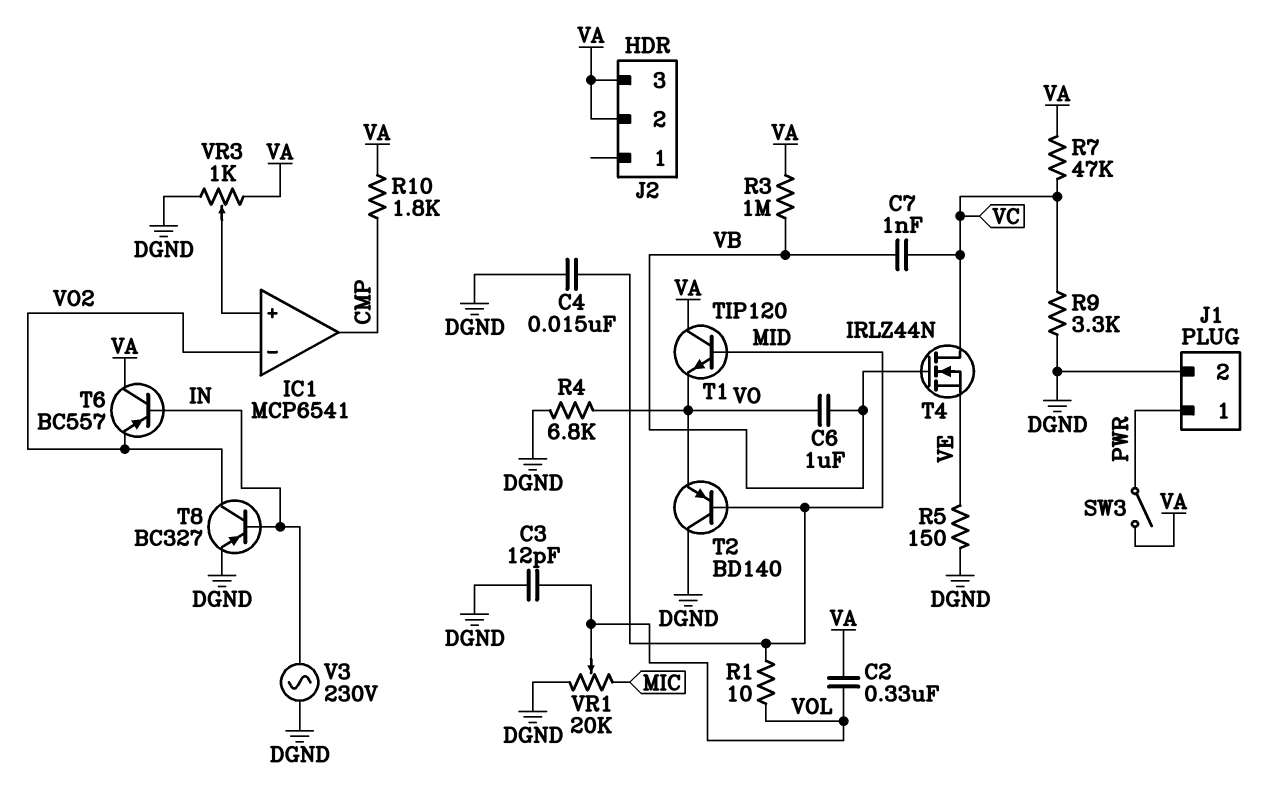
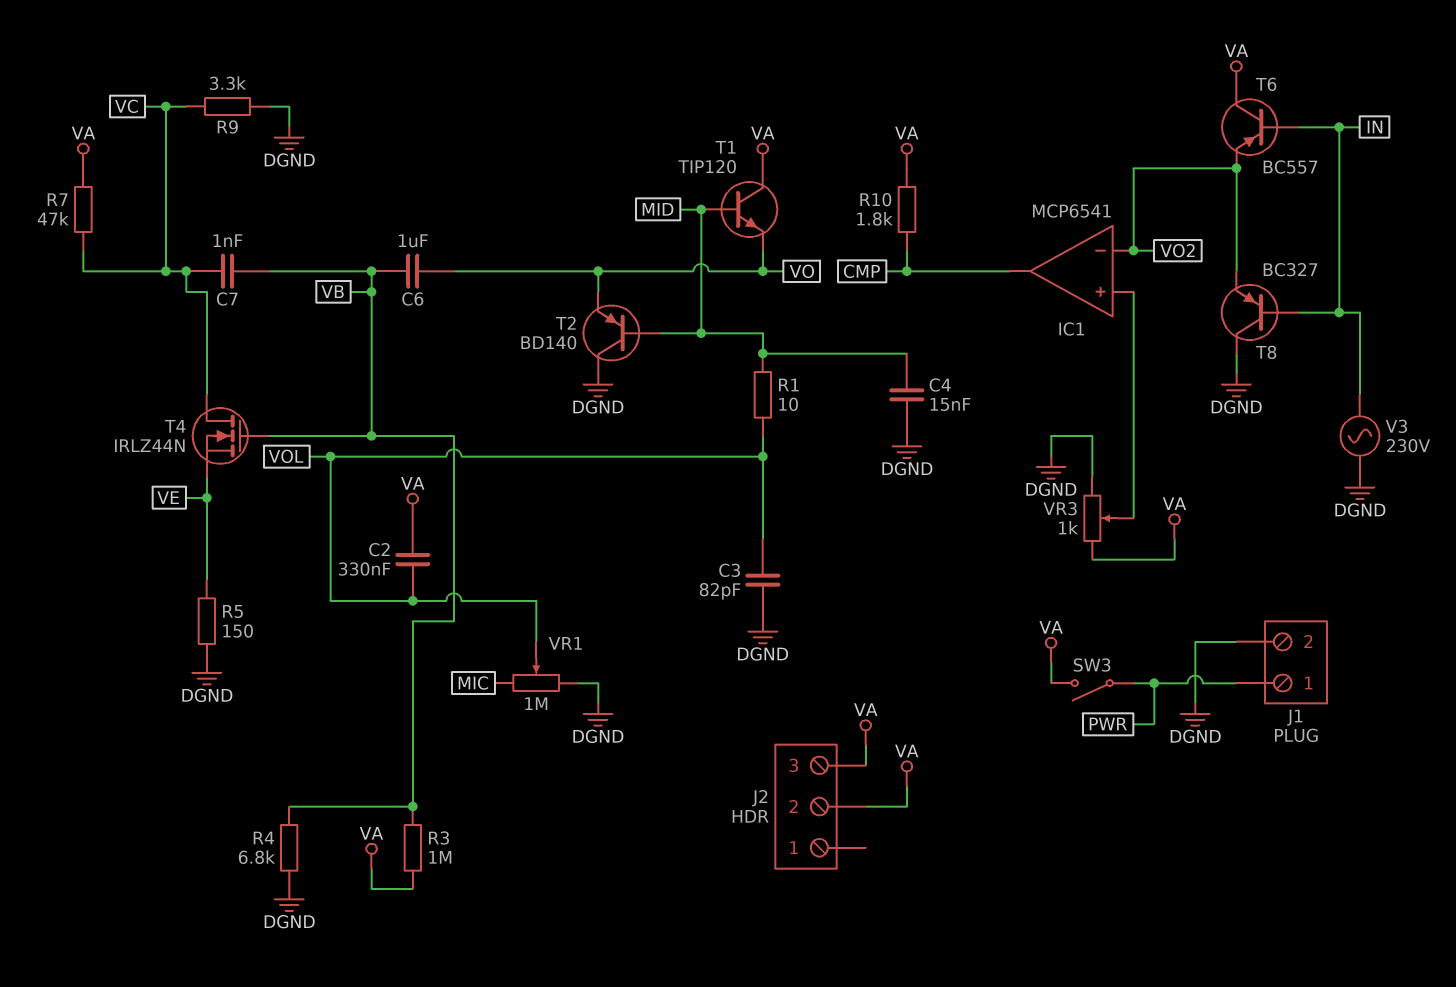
C3: 12pF (DGND, VOL) -> 82pF (DGND, VOL)
R4: 6.8k (DGND, VO) -> 6.8k (DGND, VB)
T8: PNP BC327 (B IN, C VO2, E DGND) -> PNP BC327 (B IN, C DGND, E VO2)
VR1: 20k (DGND, MIC, wiper VOL) -> 1M (DGND, MIC, wiper VOL)

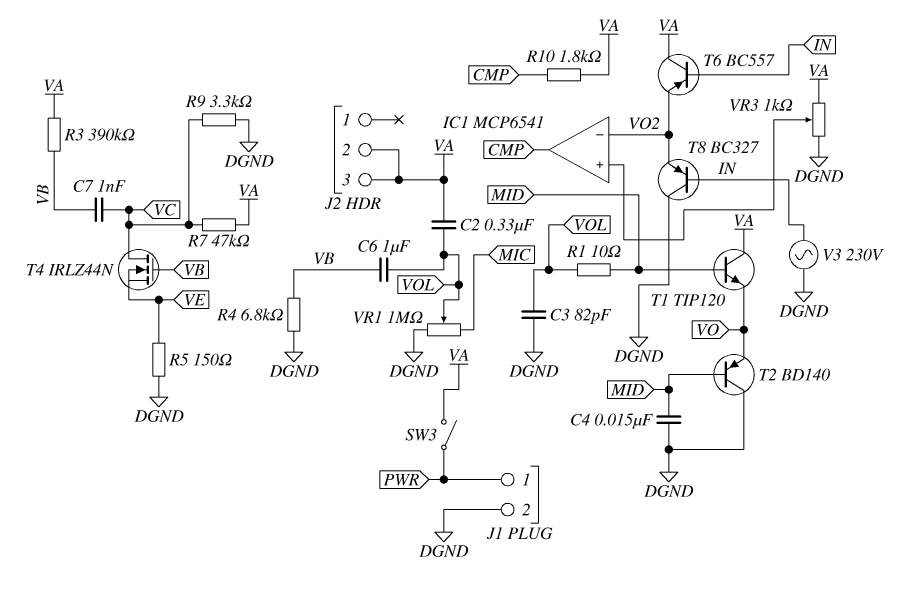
C6: 1uF (VB, VO) -> 1uF (VB, VOL)
R3: 1M (VA, VB) -> 390k (VA, VB)

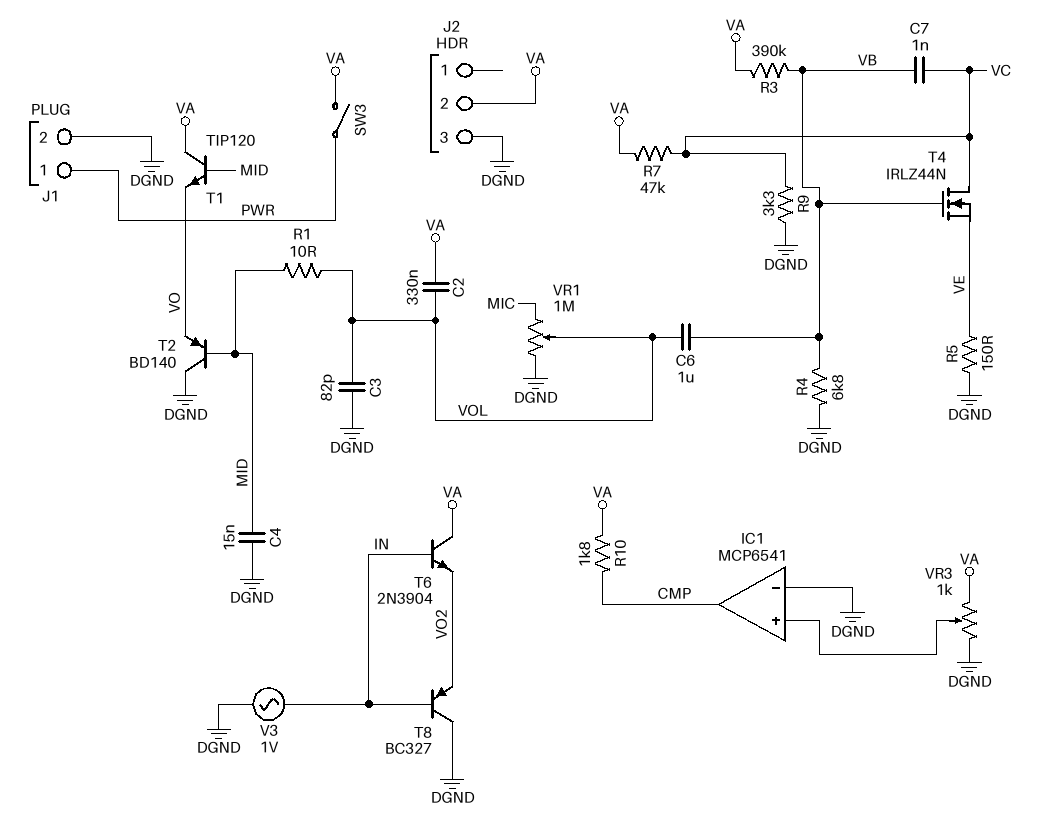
IC1 pin in-: VO2 -> DGND
J2 pin 3: VA -> DGND
T6: PNP BC557 (B IN, C VA, E VO2) -> NPN 2N3904 (B IN, C VA, E VO2)
V3: AC 230V (DGND, IN) -> AC 1V (DGND, IN)

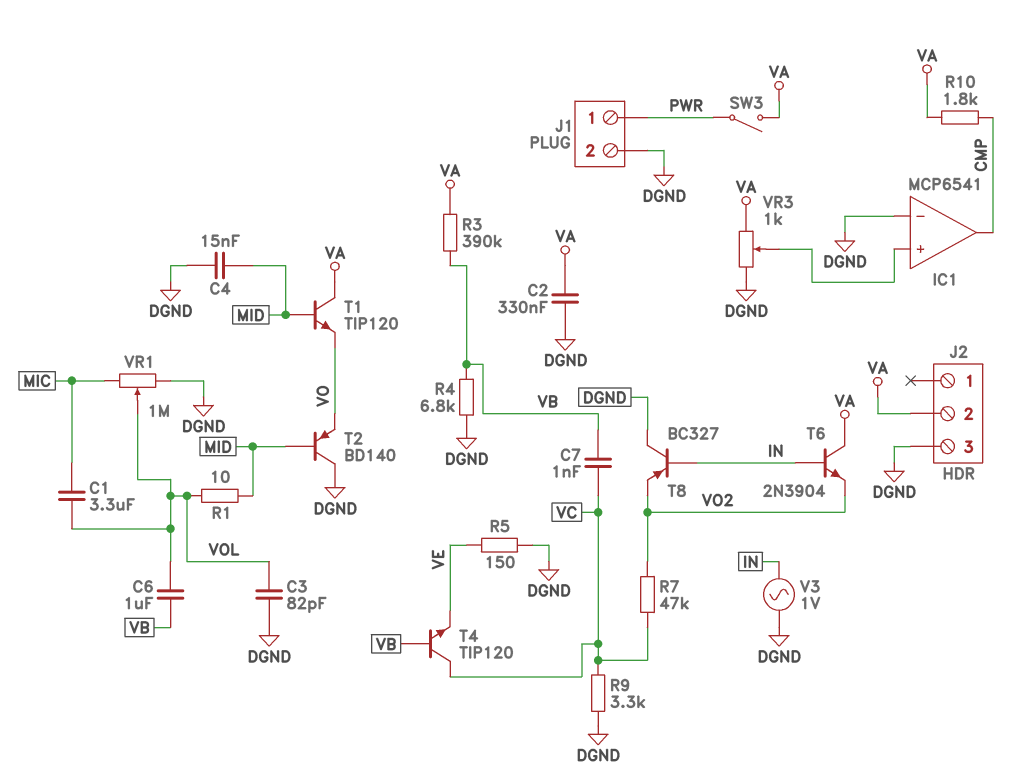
C1: none -> 3.3uF (MIC, VOL)
C2: 330nF (VA, VOL) -> 330nF (DGND, VA)
R7: 47k (VA, VC) -> 47k (VC, VO2)
T4: NMOS IRLZ44N (G VB, D VC, S VE) -> NPN TIP120 (B VB, C VC, E VE)

